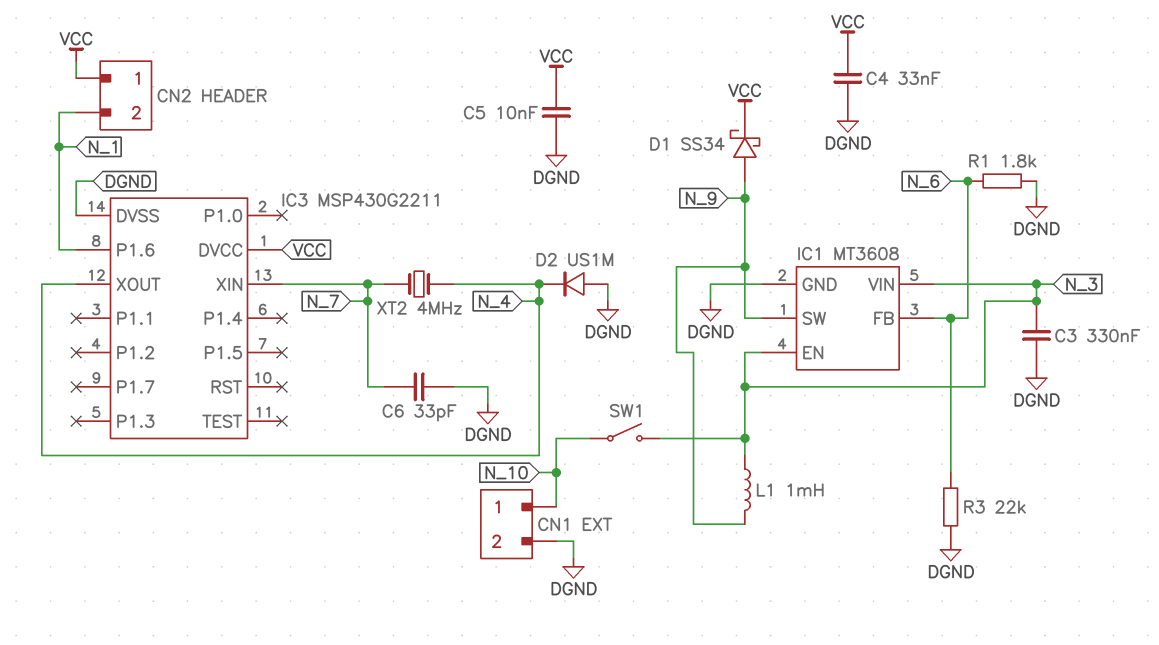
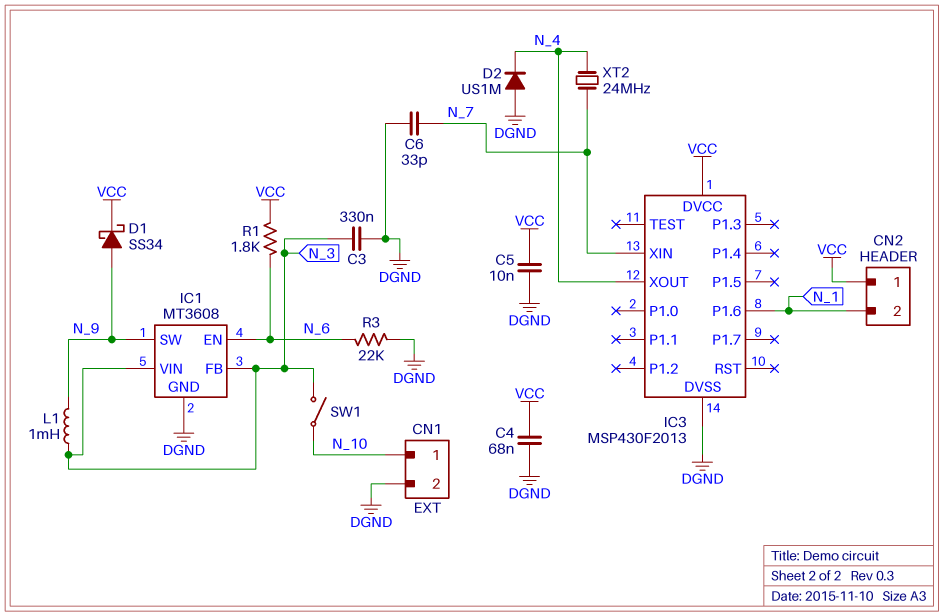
C4: 33nF (DGND, VCC) -> 68nF (DGND, VCC)
IC1 pin EN: N_3 -> N_6
IC1 pin FB: N_6 -> N_3
IC3: MSP430G2211 -> MSP430F2013
R1: 1.8k (DGND, N_6) -> 1.8k (N_6, VCC)
XT2: 4MHz (N_4, N_7) -> 24MHz (N_4, N_7)

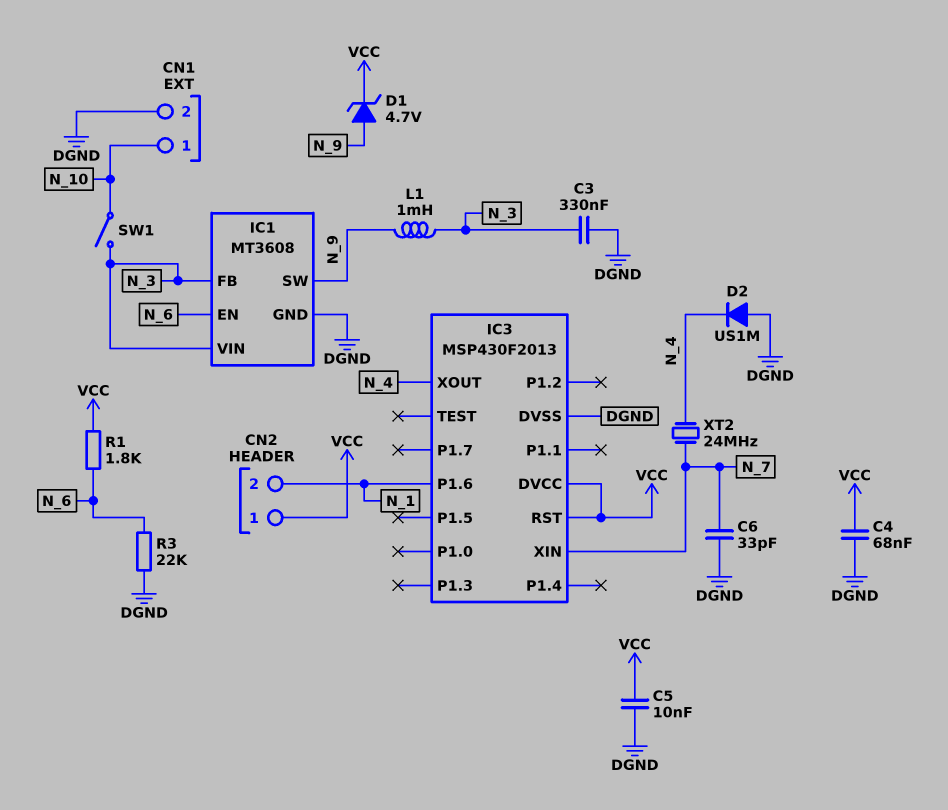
D1: schottky SS34 (A N_9, K VCC) -> zener 4.7V (A N_9, K VCC)
IC3 pin RST: none -> VCC

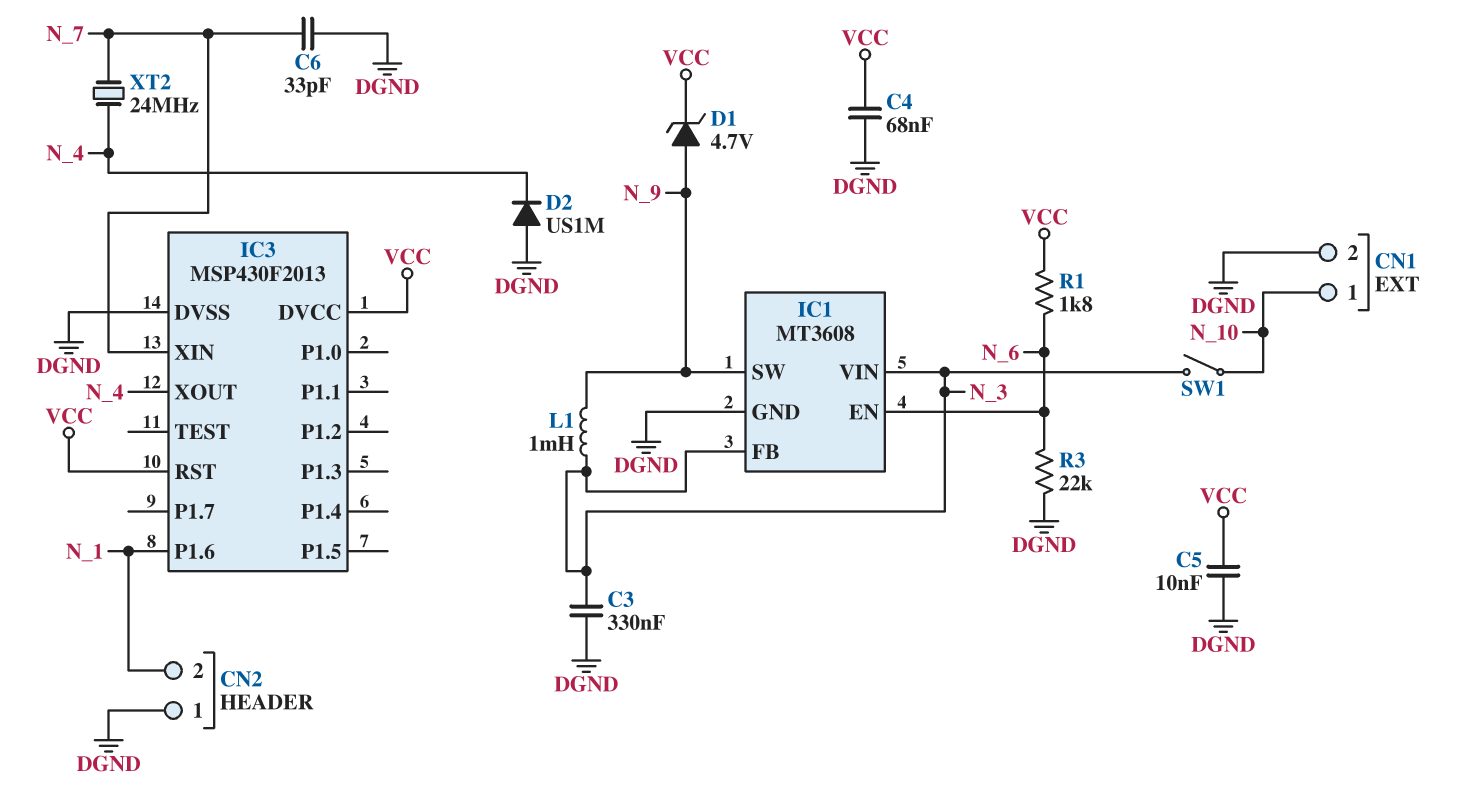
CN2 pin 1: VCC -> DGND

